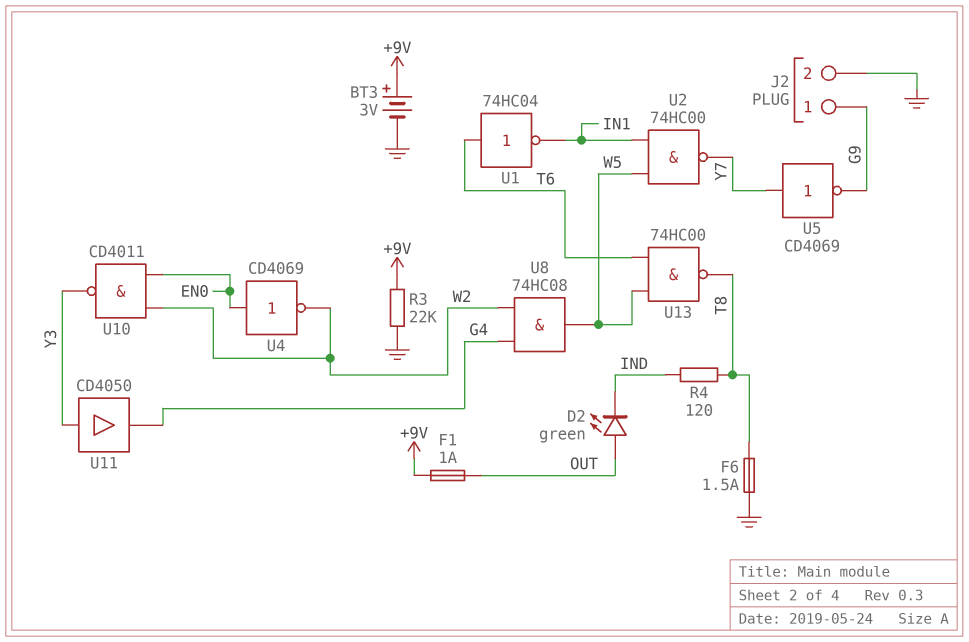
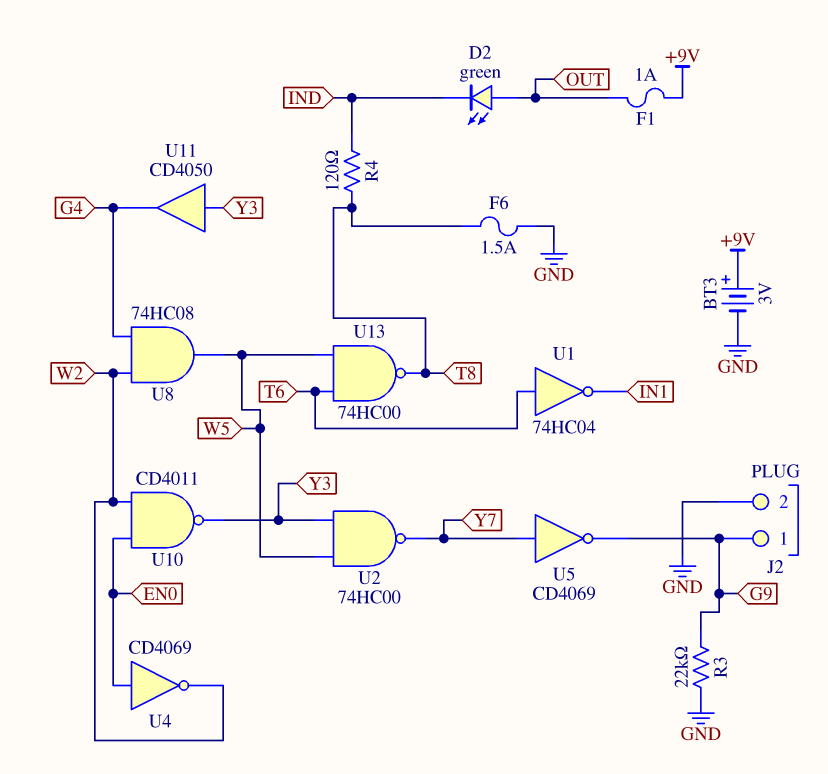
R3: 22k (+9V, GND) -> 22k (G9, GND)
U2: NAND 74HC00 (in IN1, in W5, out Y7) -> NAND 74HC00 (in W5, in Y3, out Y7)

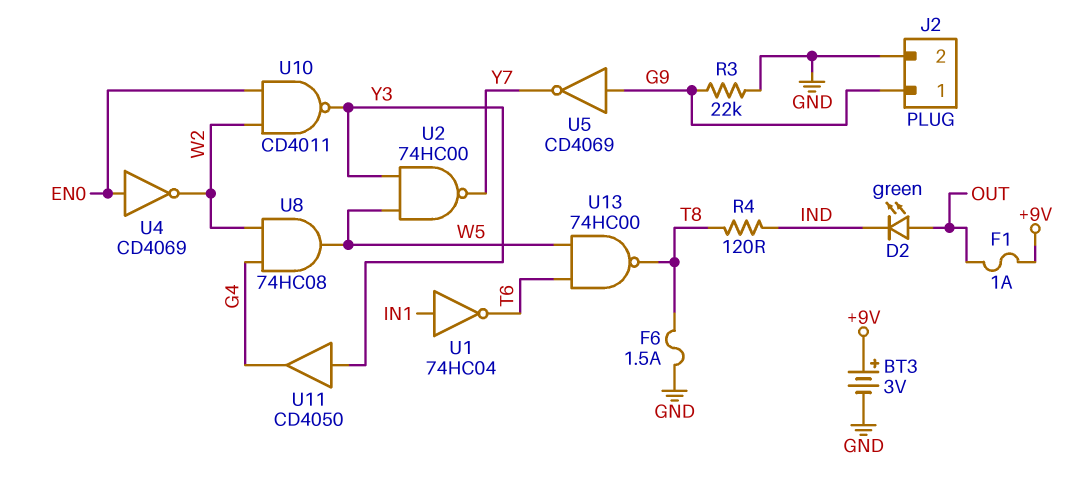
U1: NOT 74HC04 (in T6, out IN1) -> NOT 74HC04 (in IN1, out T6)
U5: NOT CD4069 (in Y7, out G9) -> NOT CD4069 (in G9, out Y7)

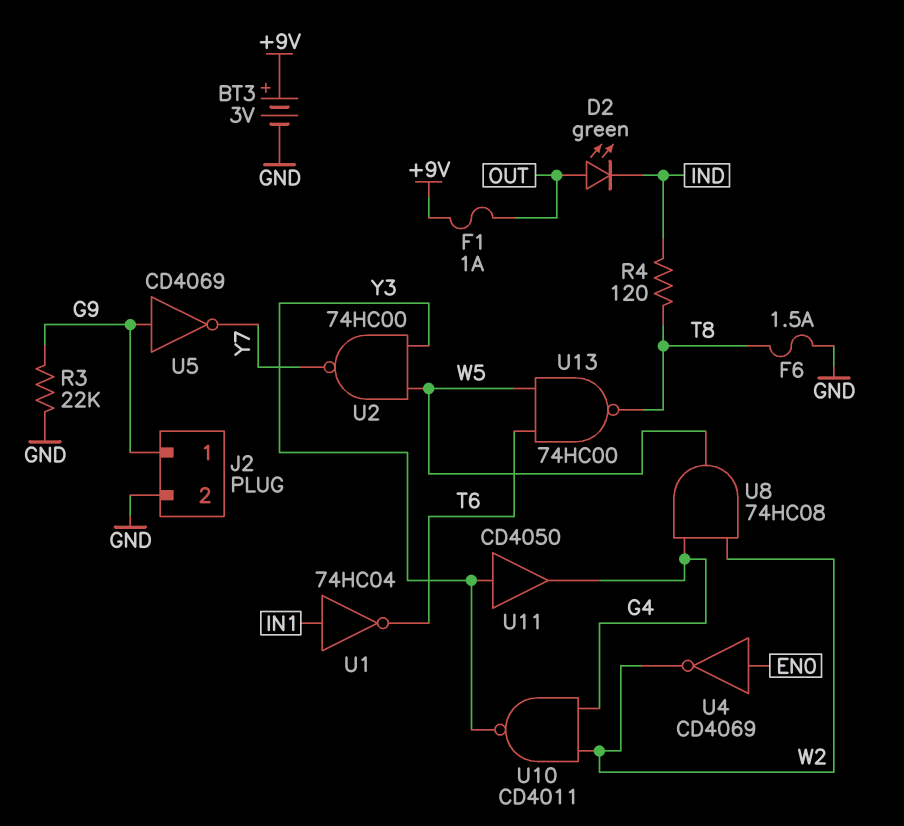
U10: NAND CD4011 (in EN0, in W2, out Y3) -> NAND CD4011 (in G4, in W2, out Y3)

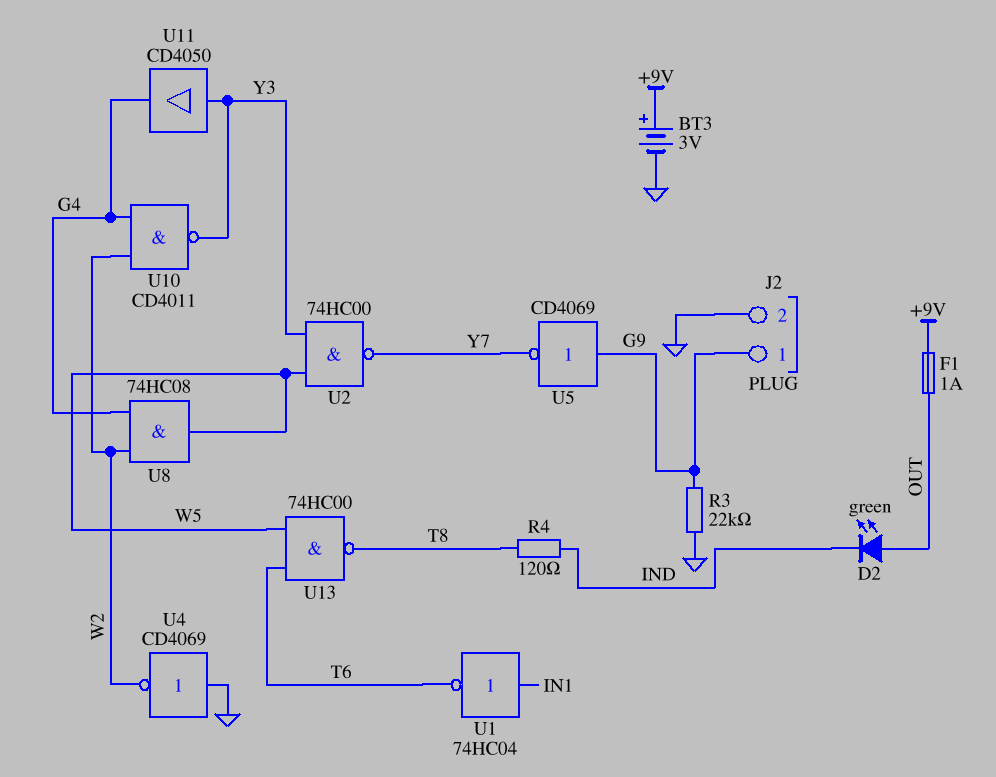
F6: 1.5A (GND, T8) -> none
U4: NOT CD4069 (in EN0, out W2) -> NOT CD4069 (in GND, out W2)

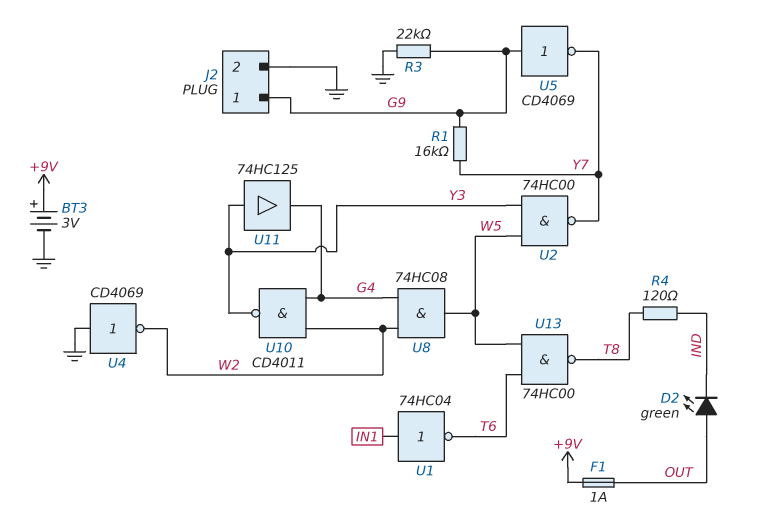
R1: none -> 16k (G9, Y7)
U11: buffer CD4050 (in Y3, out G4) -> buffer 74HC125 (in Y3, out G4)

